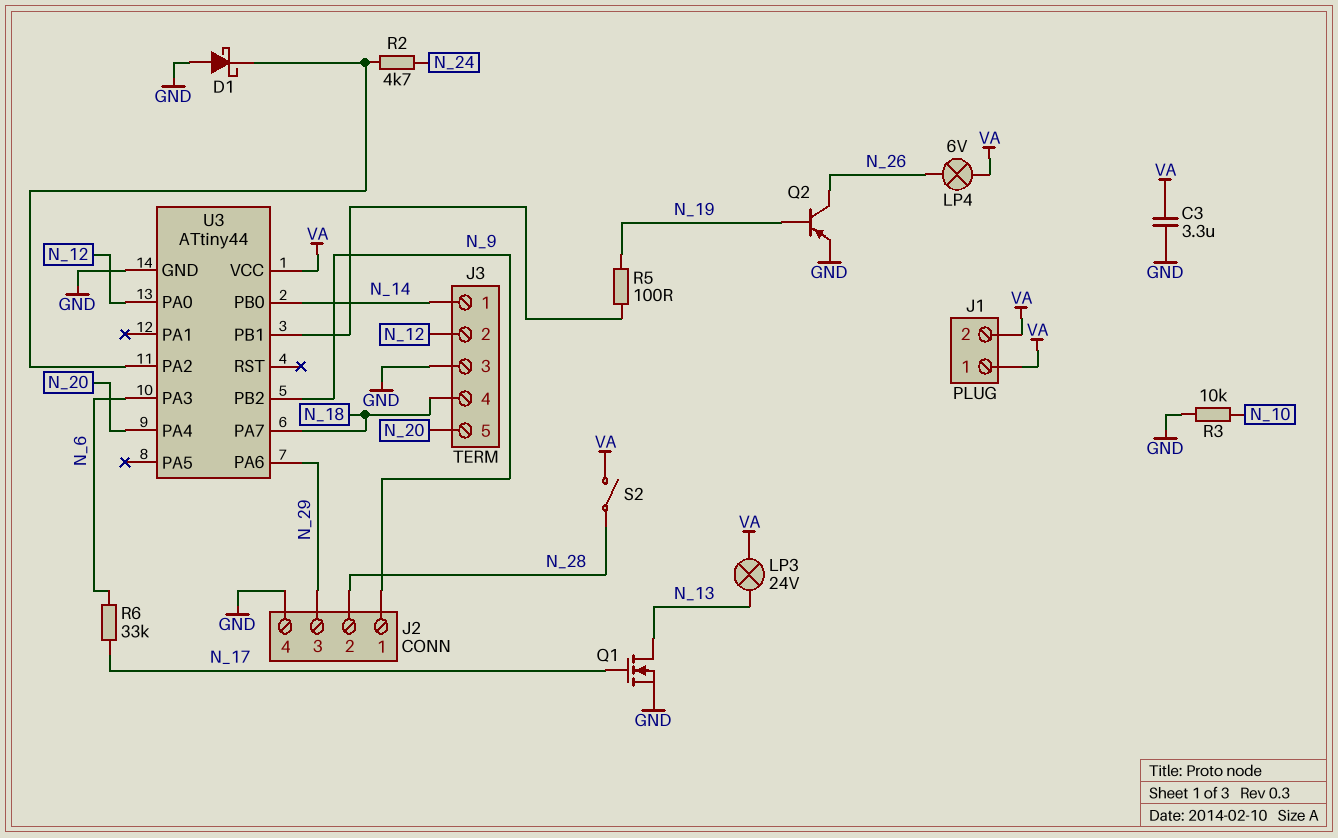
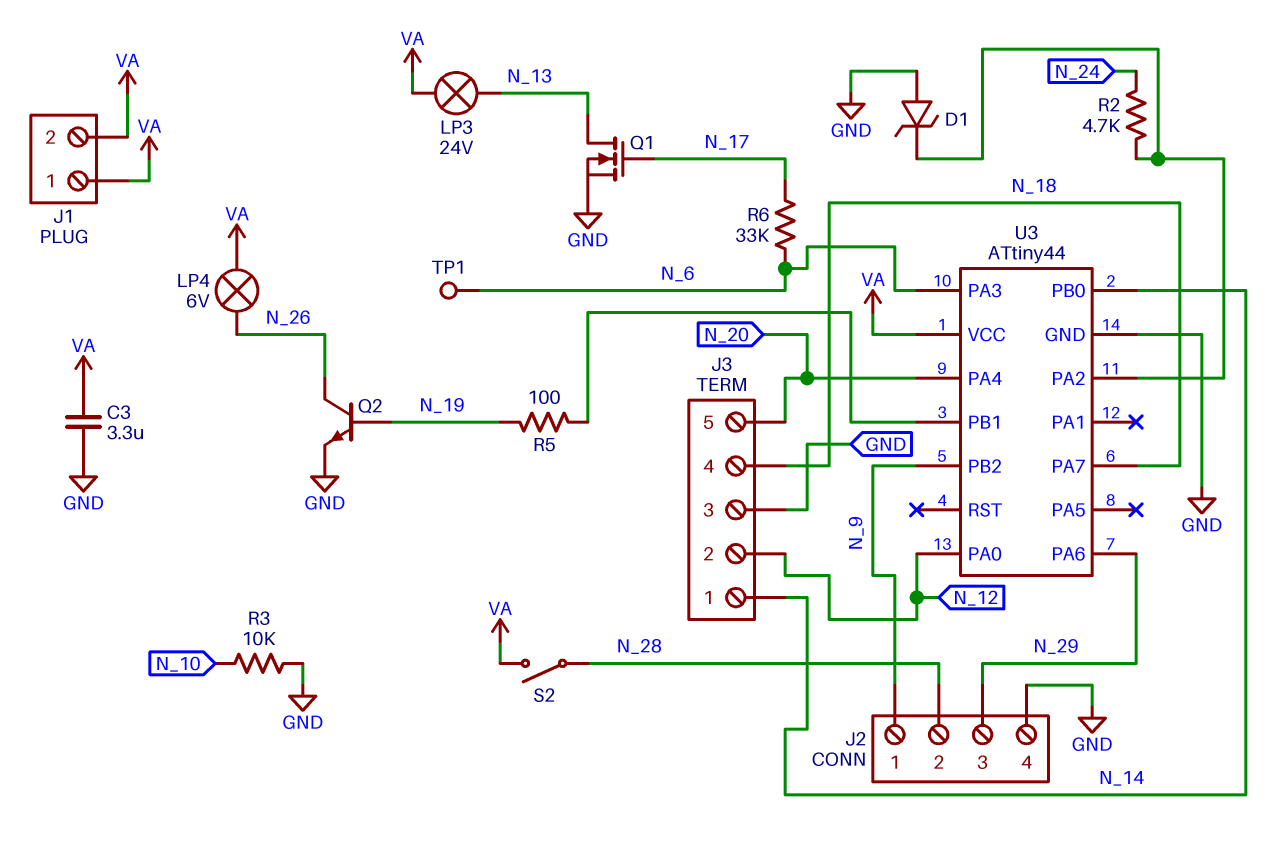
D1: schottky (A GND, K U3/PA2) -> zener (A GND, K U3/PA2)
Q2: PNP (B N_19, C N_26, E GND) -> NPN (B N_19, C N_26, E GND)
TP1: none -> test point (N_6)

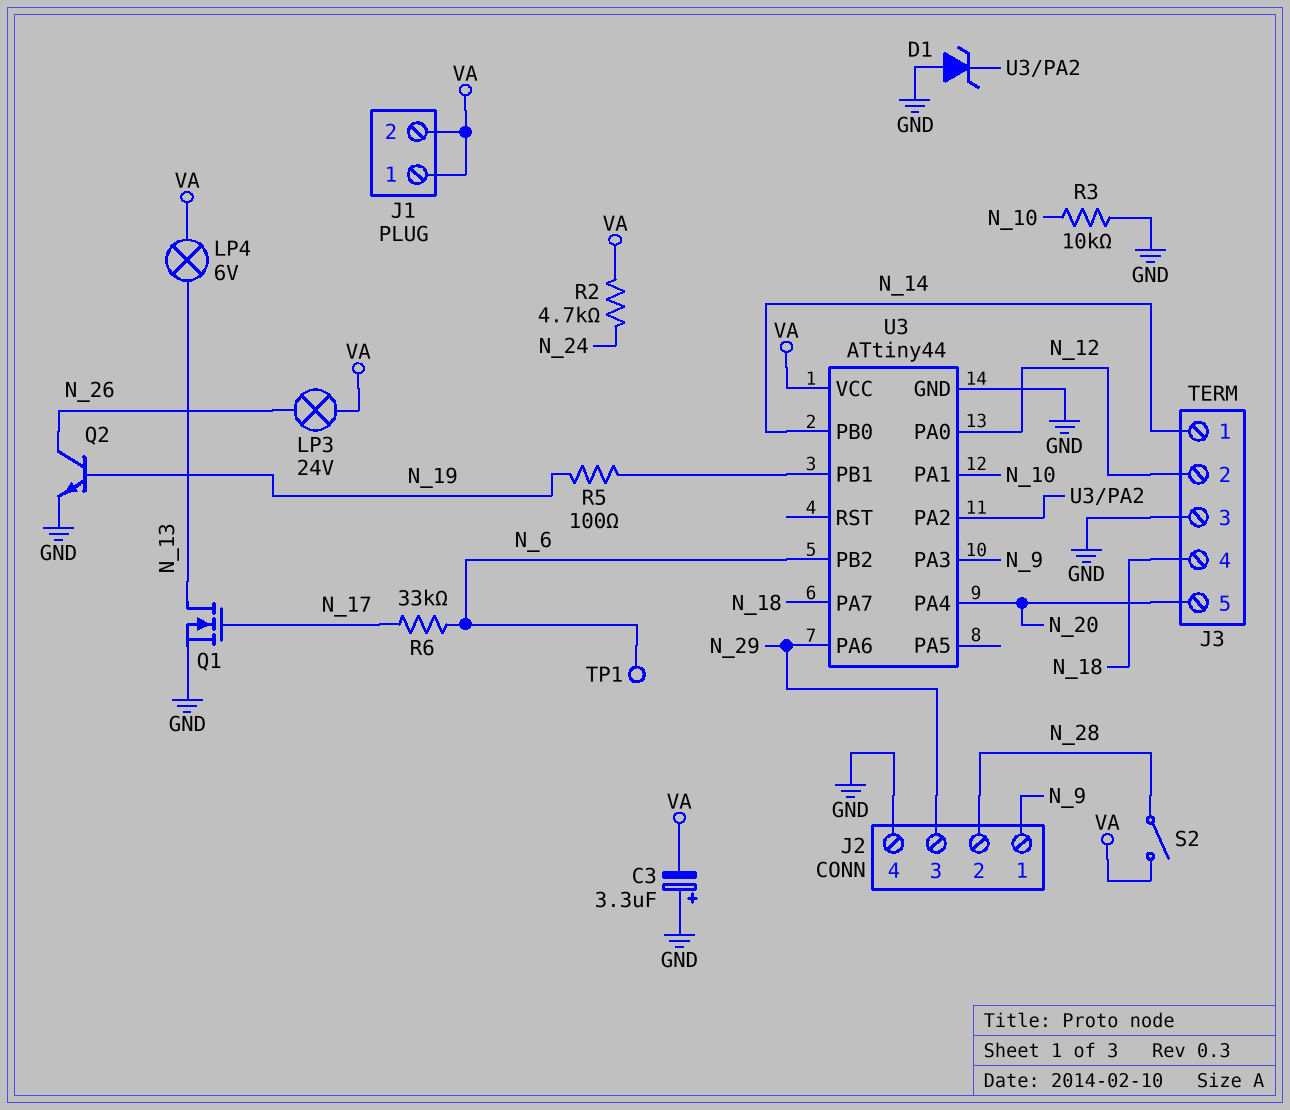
C3: 3.3uF (GND, VA) -> 3.3uF (plus GND, minus VA)
LP3: lamp 24V (N_13, VA) -> lamp 24V (N_26, VA)
LP4: lamp 6V (N_26, VA) -> lamp 6V (N_13, VA)
R2: 4.7k (N_24, U3/PA2) -> 4.7k (N_24, VA)
U3 pin PA1: none -> N_10
U3 pin PA3: N_6 -> N_9
U3 pin PB2: N_9 -> N_6

